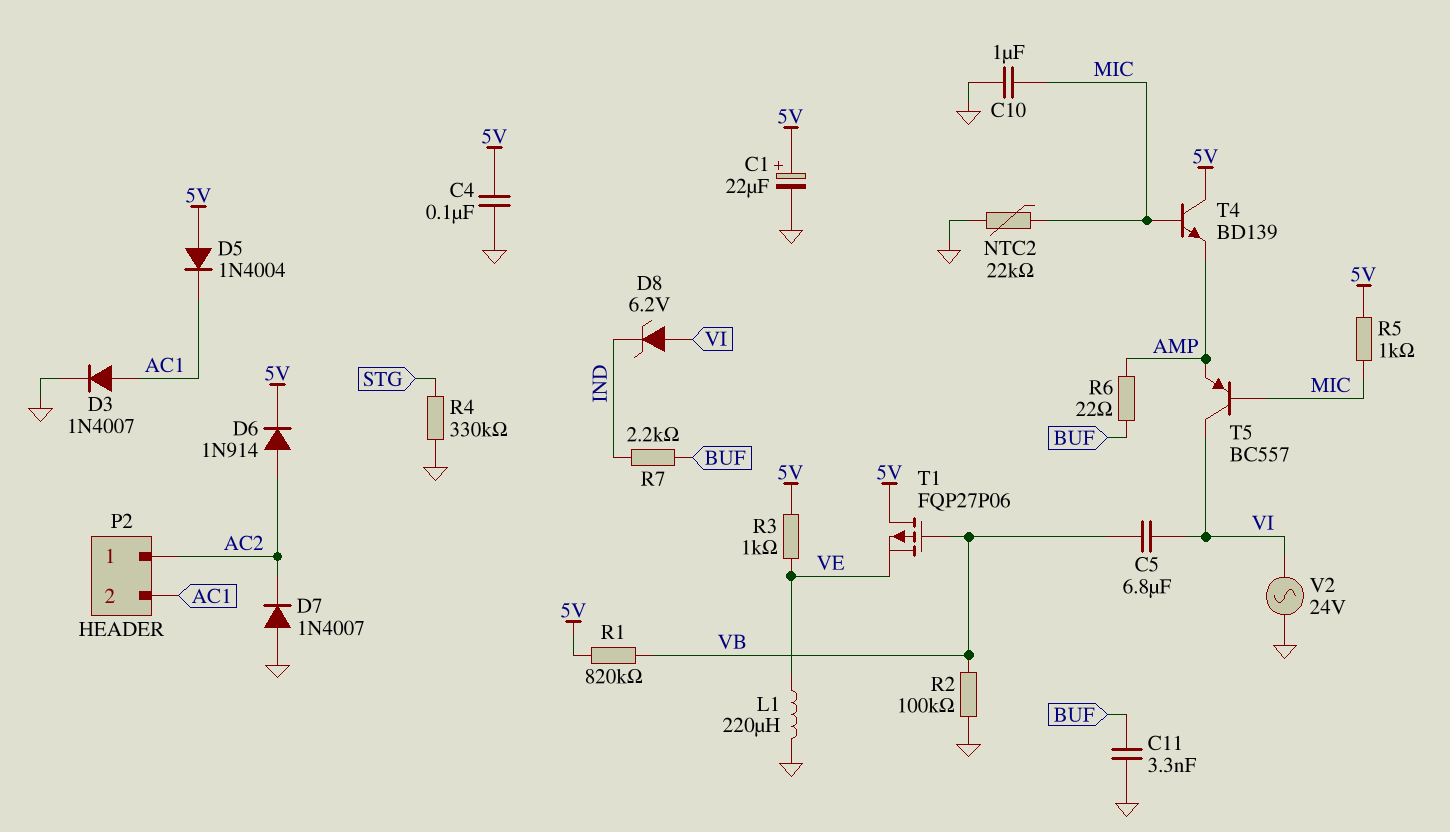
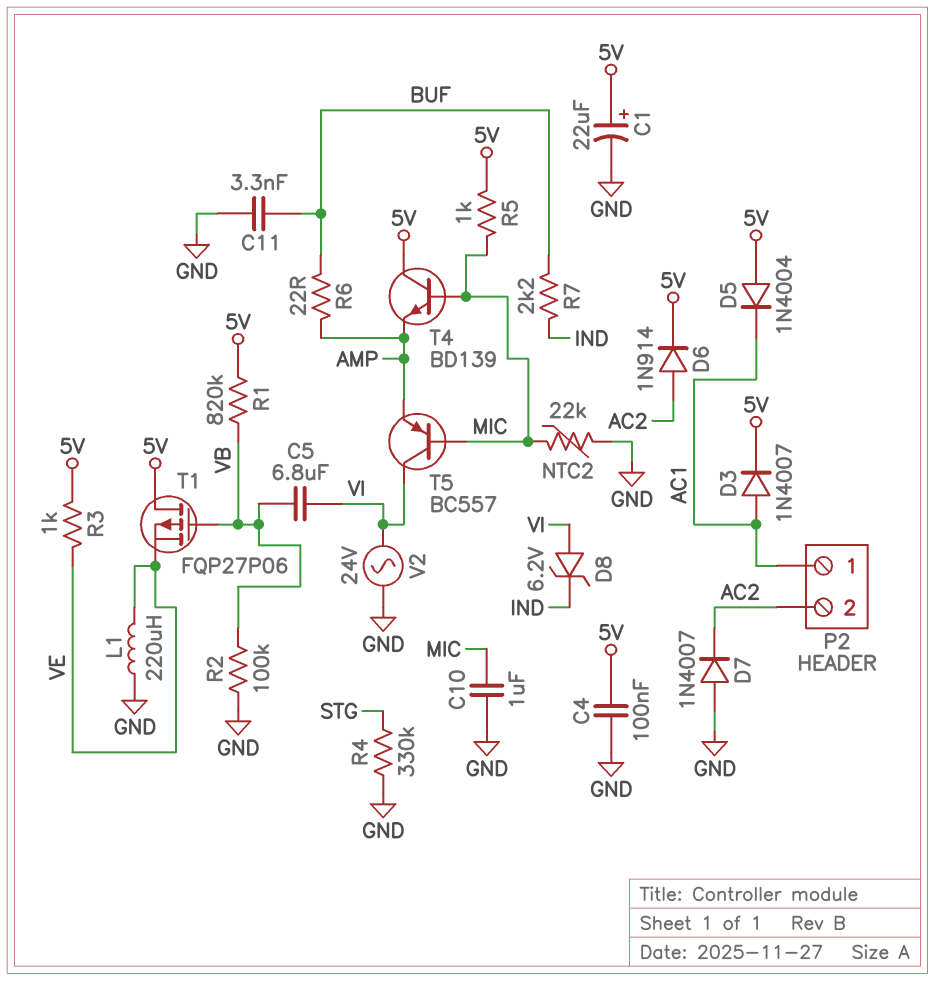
D3: diode 1N4007 (A AC1, K GND) -> diode 1N4007 (A AC1, K 5V)
P2 pin 1: AC2 -> AC1
P2 pin 2: AC1 -> AC2

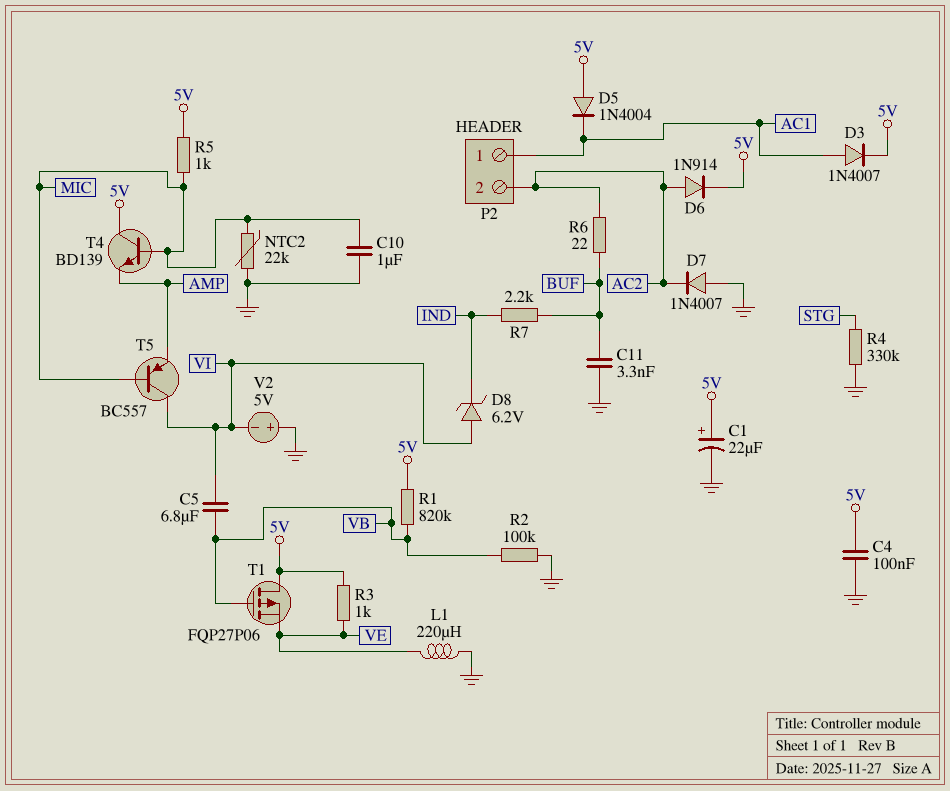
R6: 22 (AMP, BUF) -> 22 (AC2, BUF)
V2: AC 24V (GND, VI) -> 5V (plus GND, minus VI)

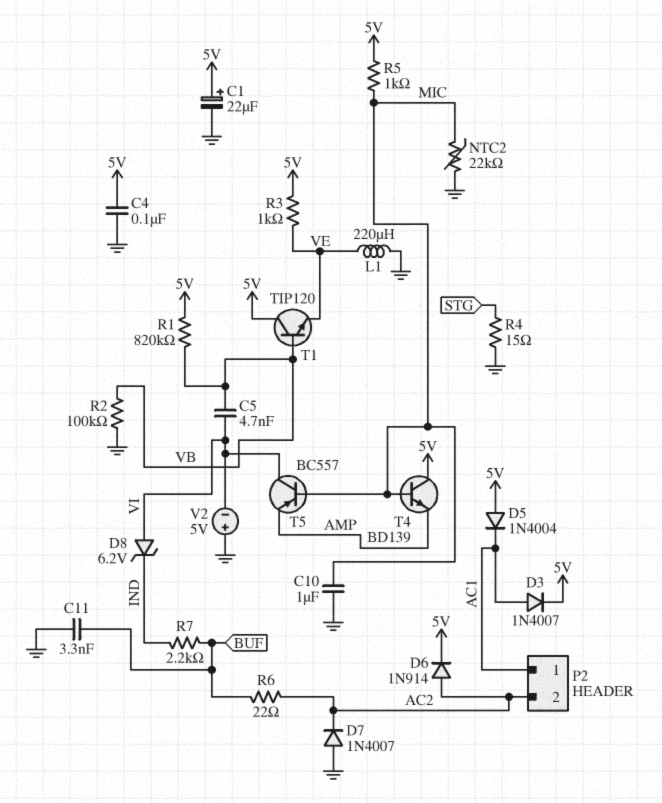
C5: 6.8uF (VB, VI) -> 4.7nF (VB, VI)
R4: 330k (GND, STG) -> 15 (GND, STG)
T1: PMOS FQP27P06 (G VB, D 5V, S VE) -> NPN TIP120 (B VB, C 5V, E VE)

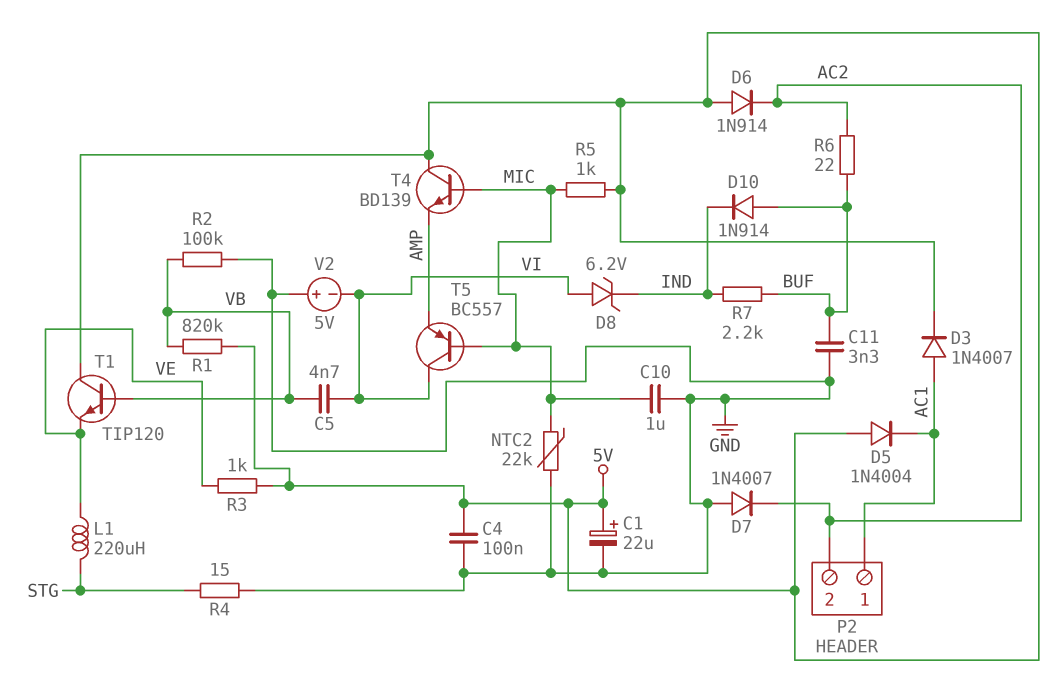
D6: diode 1N914 (A AC2, K 5V) -> diode 1N914 (A 5V, K AC2)
D10: none -> diode 1N914 (A BUF, K IND)
L1: 220uH (GND, VE) -> 220uH (STG, VE)

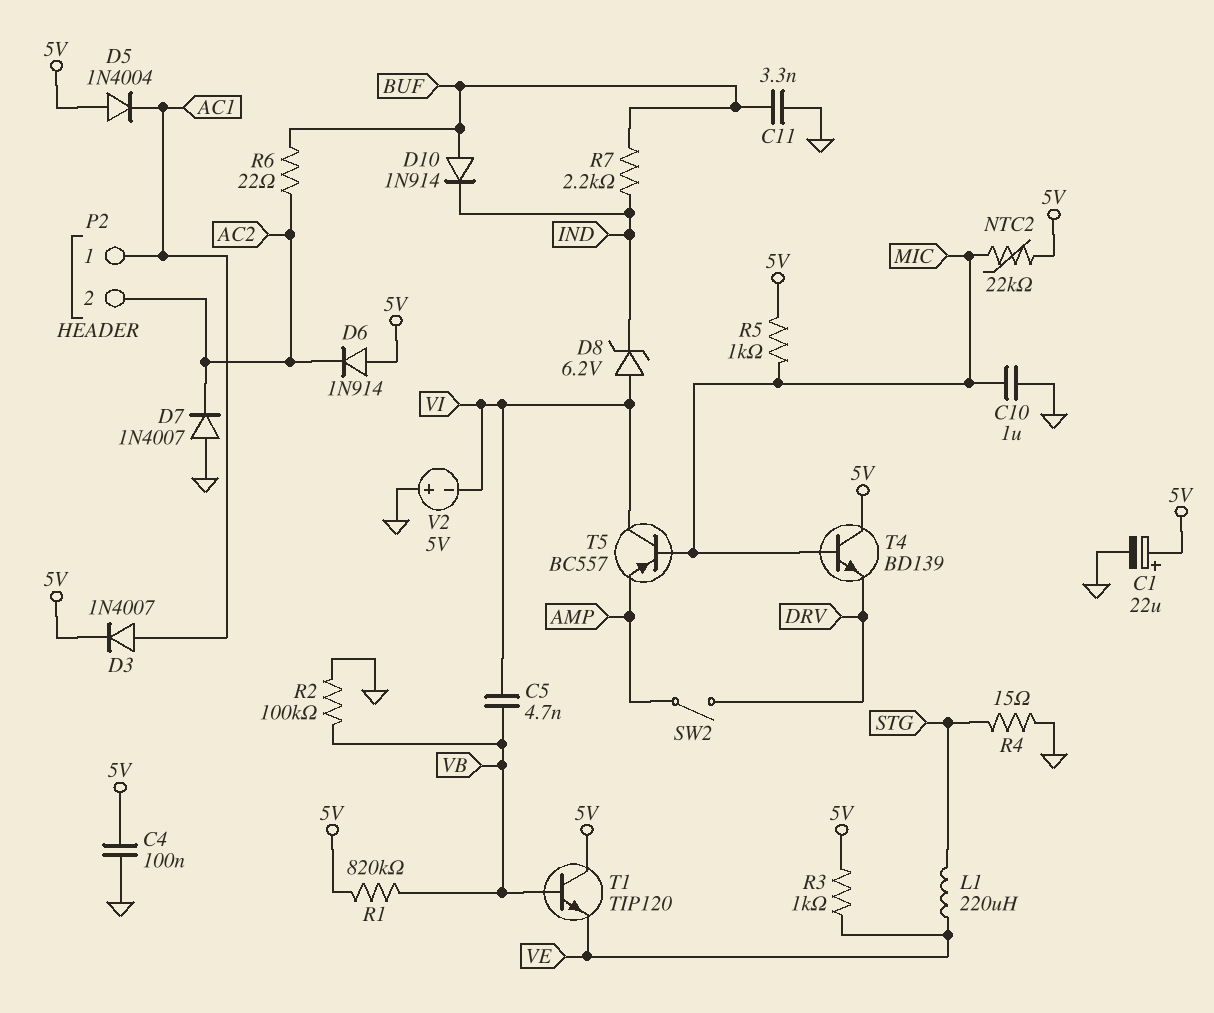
NTC2: 22k (GND, MIC) -> 22k (5V, MIC)
SW2: none -> switch (AMP, DRV)
T4: NPN BD139 (B MIC, C 5V, E AMP) -> NPN BD139 (B MIC, C 5V, E DRV)

